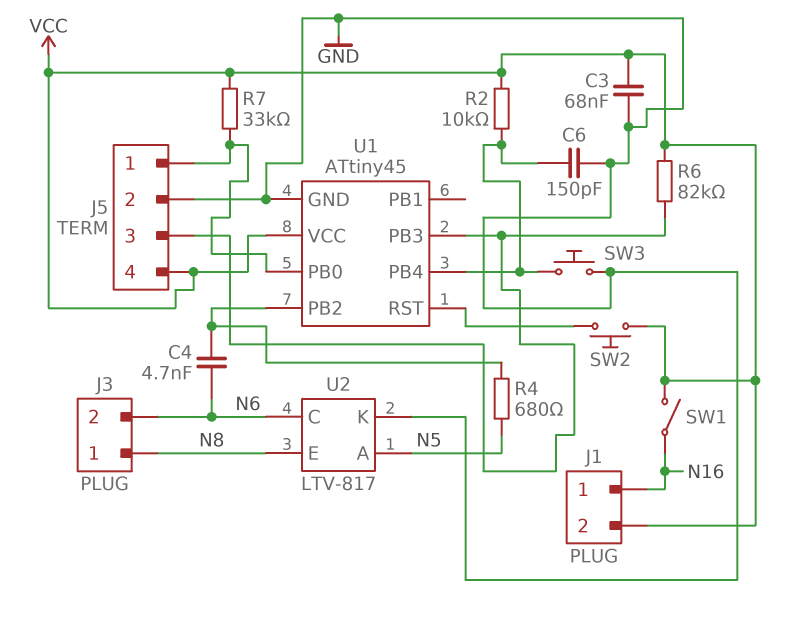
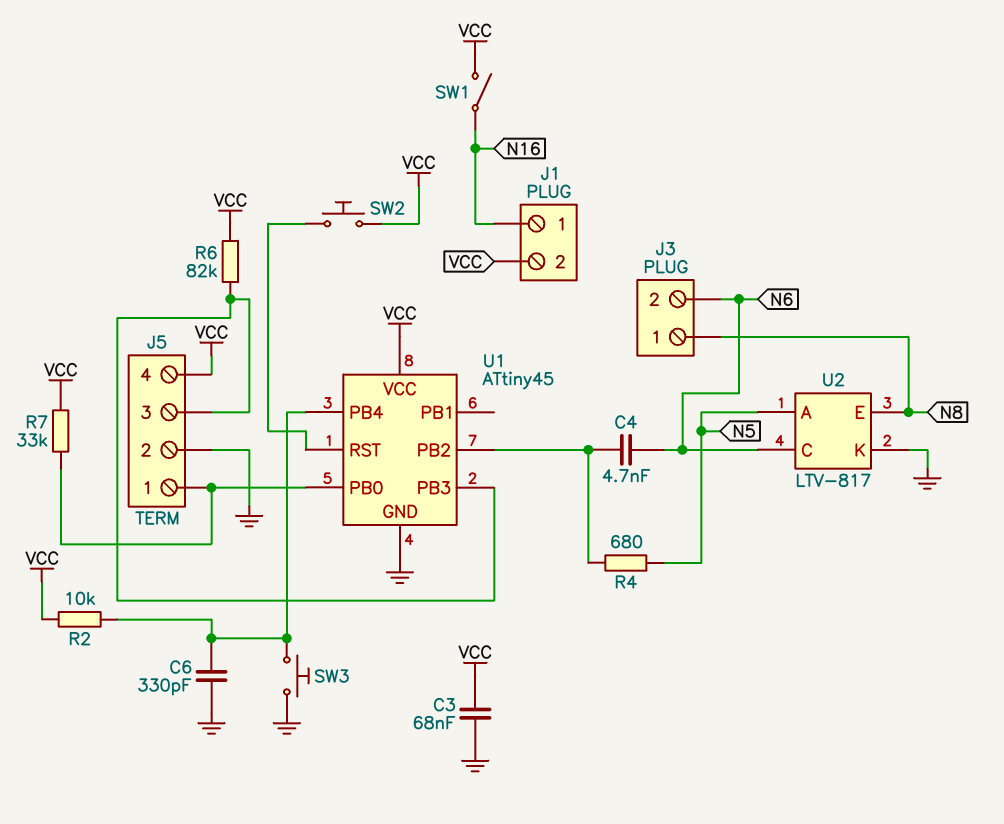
C6: 150pF (GND, U1/PB4) -> 330pF (GND, U1/PB4)

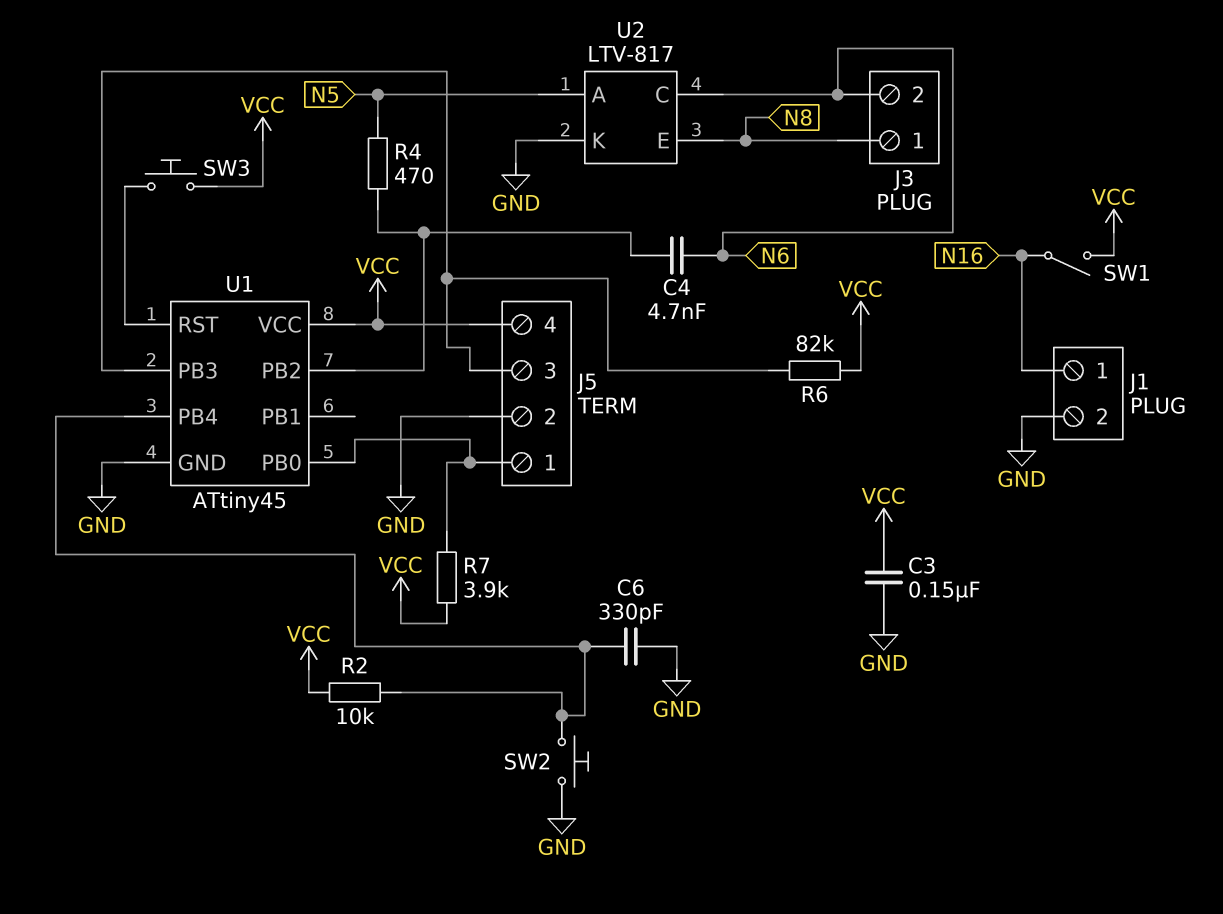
C3: 68nF (GND, VCC) -> 150nF (GND, VCC)
J1 pin 2: VCC -> GND
R4: 680 (N5, U1/PB2) -> 470 (N5, U1/PB2)
R7: 33k (J5/1, VCC) -> 3.9k (J5/1, VCC)
SW2: button (U1/RST, VCC) -> button (GND, U1/PB4)
SW3: button (GND, U1/PB4) -> button (U1/RST, VCC)

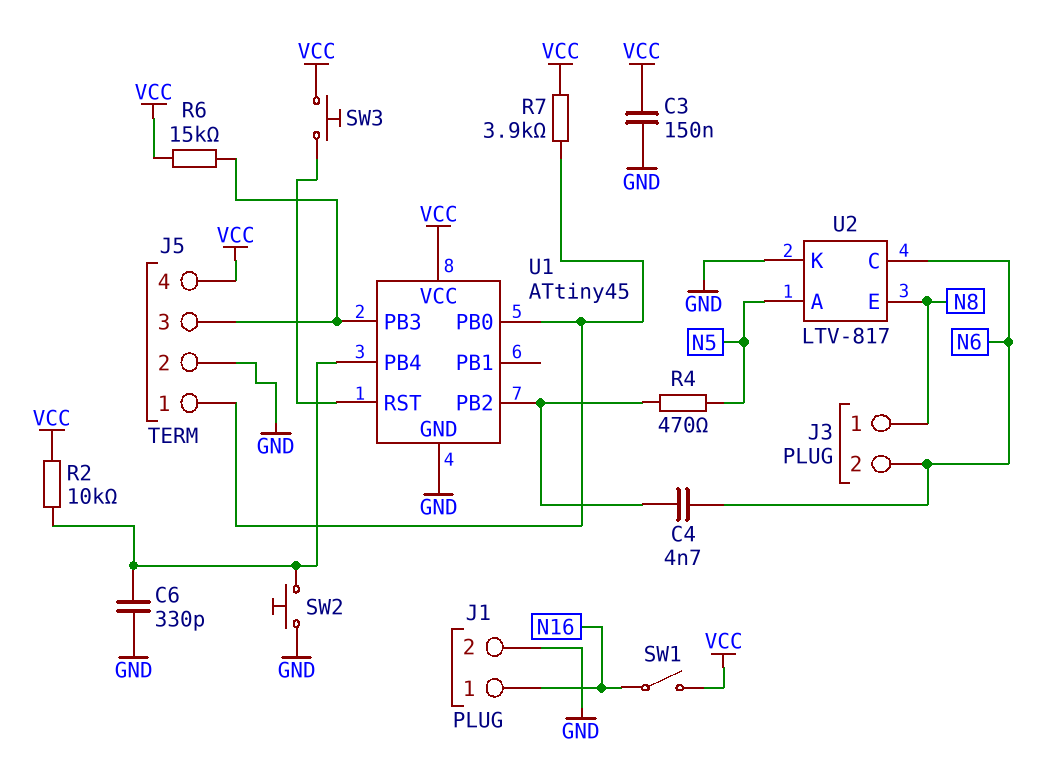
R6: 82k (J5/3, VCC) -> 15k (J5/3, VCC)

